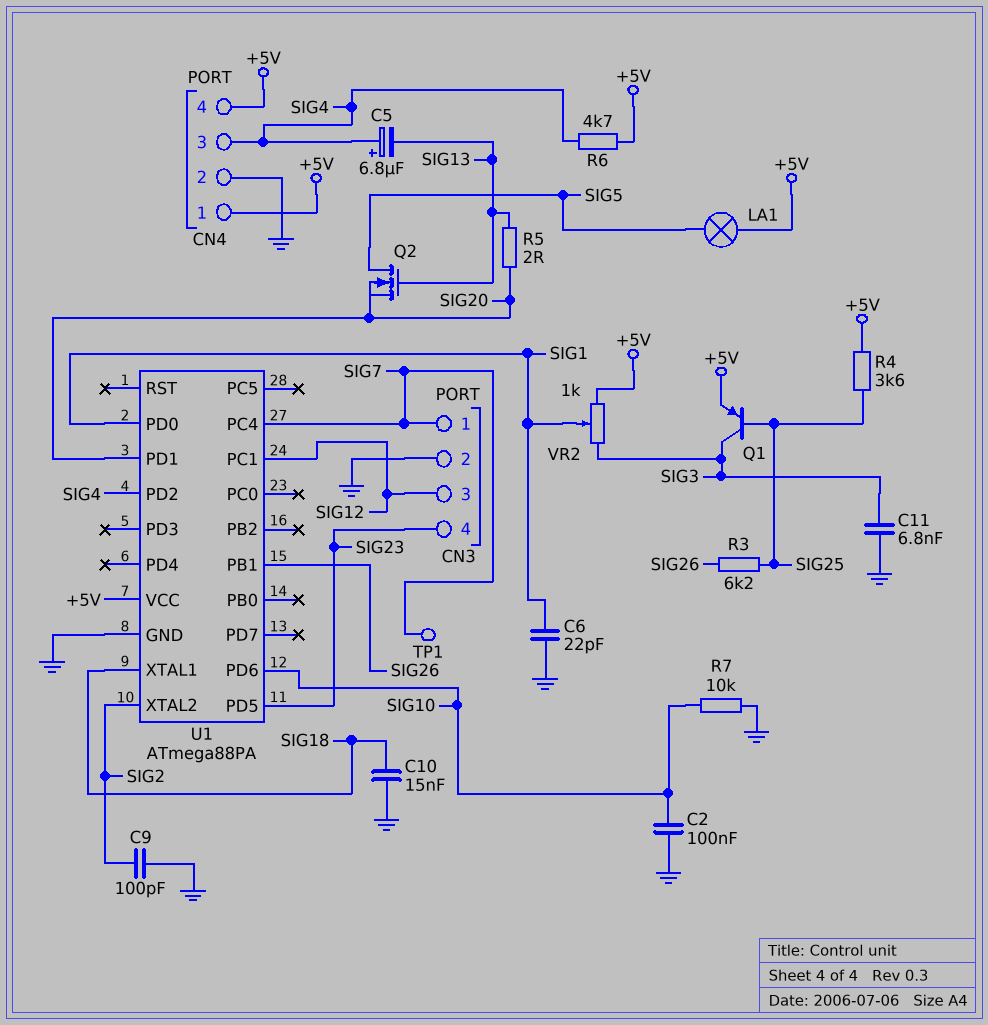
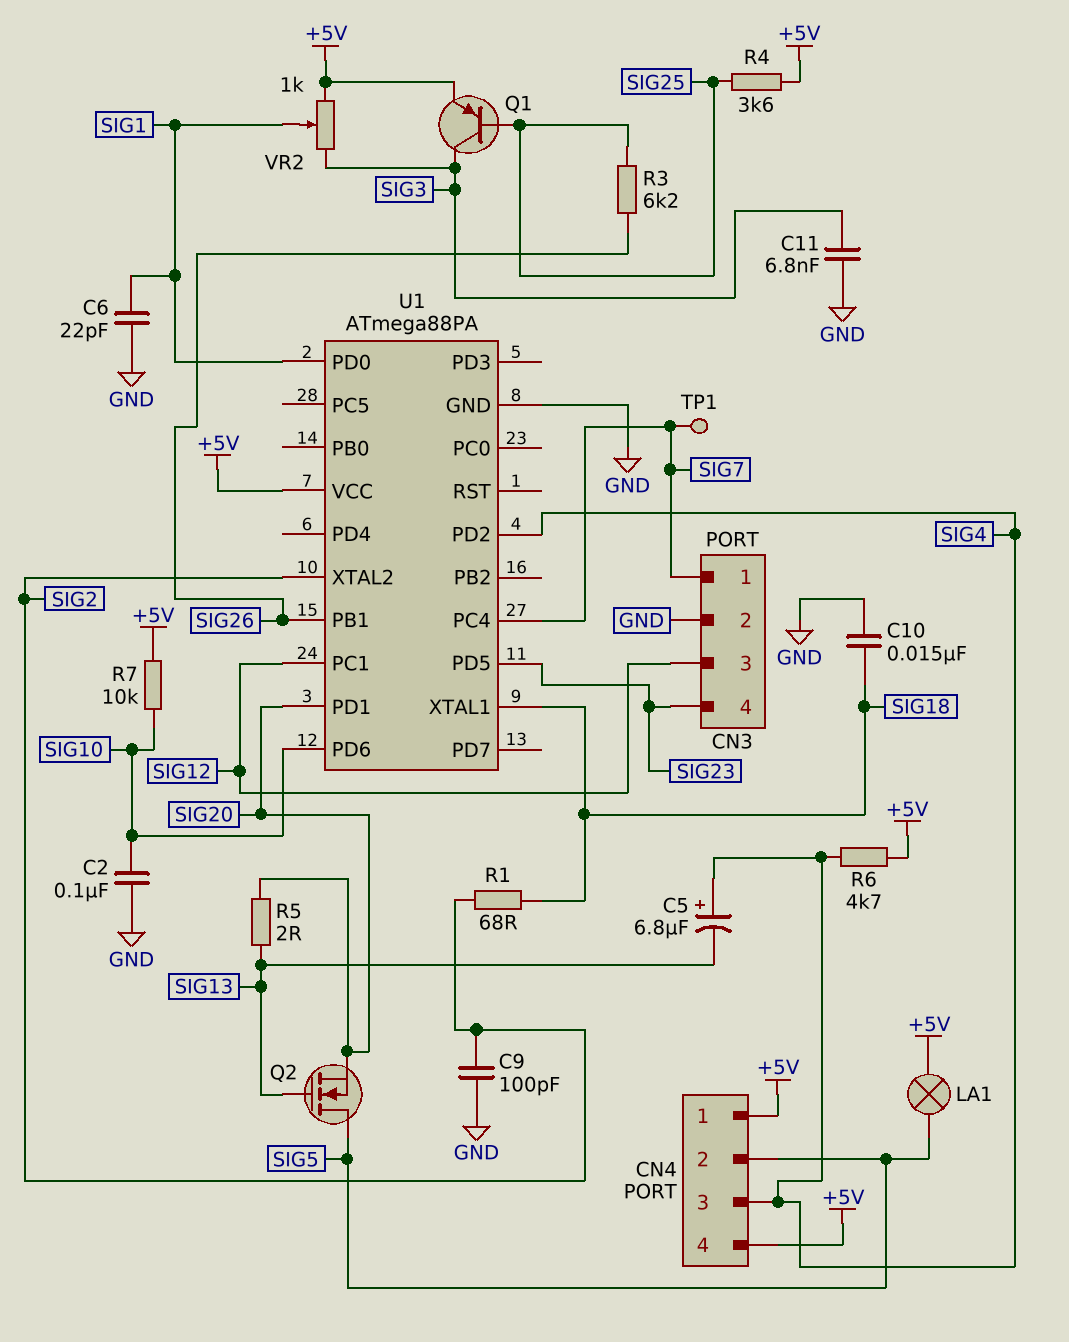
CN4 pin 2: GND -> SIG5
R1: none -> 68 (SIG2, SIG18)
R7: 10k (GND, SIG10) -> 10k (+5V, SIG10)

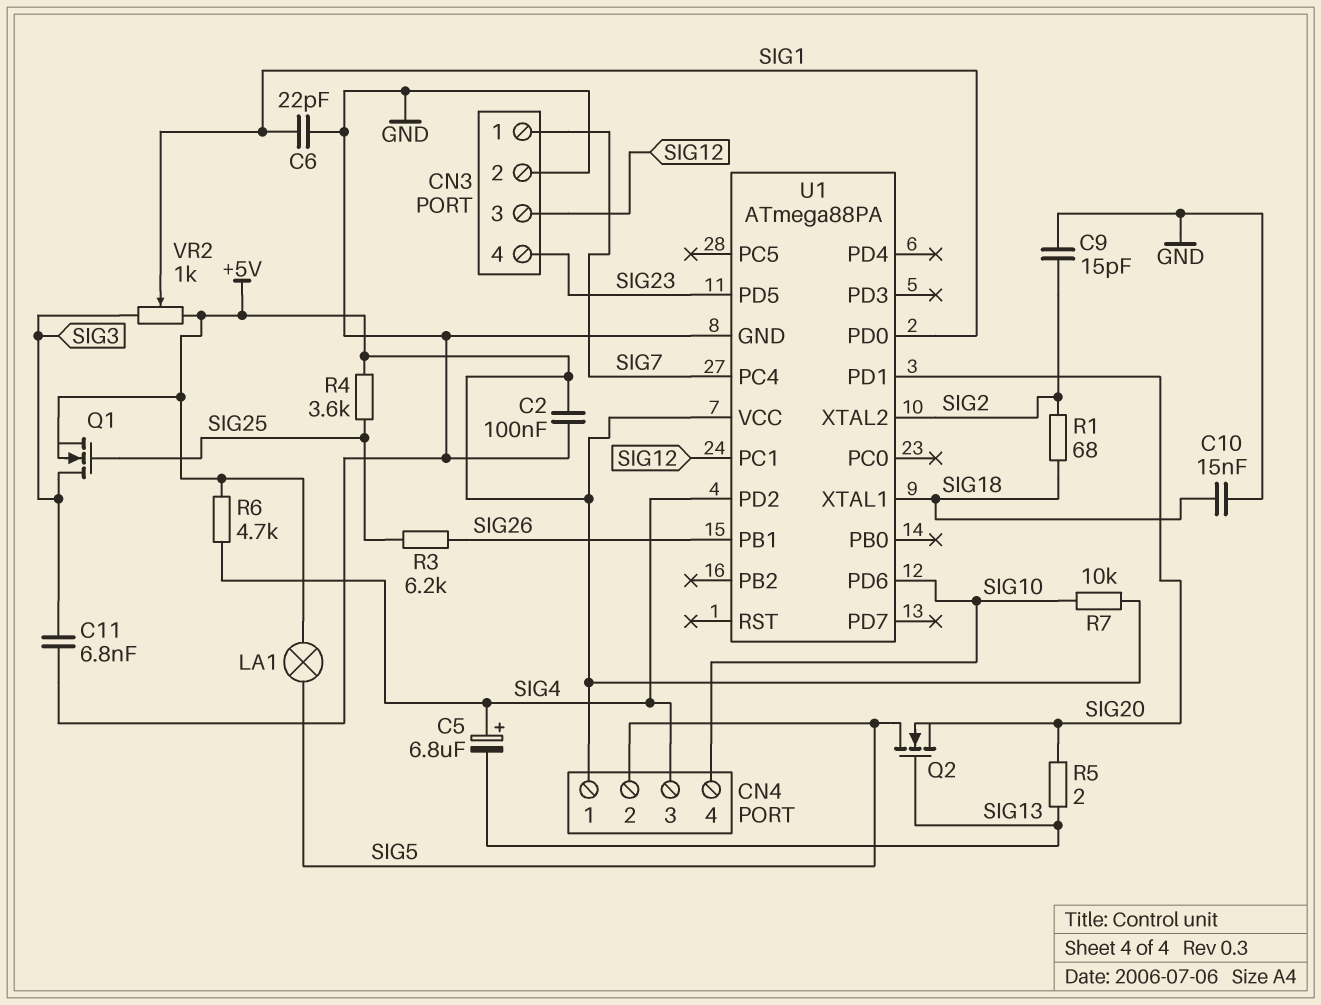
C2: 100nF (GND, SIG10) -> 100nF (+5V, GND)
C9: 100pF (GND, SIG2) -> 15pF (GND, SIG2)
CN4 pin 4: +5V -> SIG10
Q1: PNP (B SIG25, C SIG3, E +5V) -> NMOS (G SIG25, D SIG3, S +5V)
TP1: test point (SIG7) -> none

